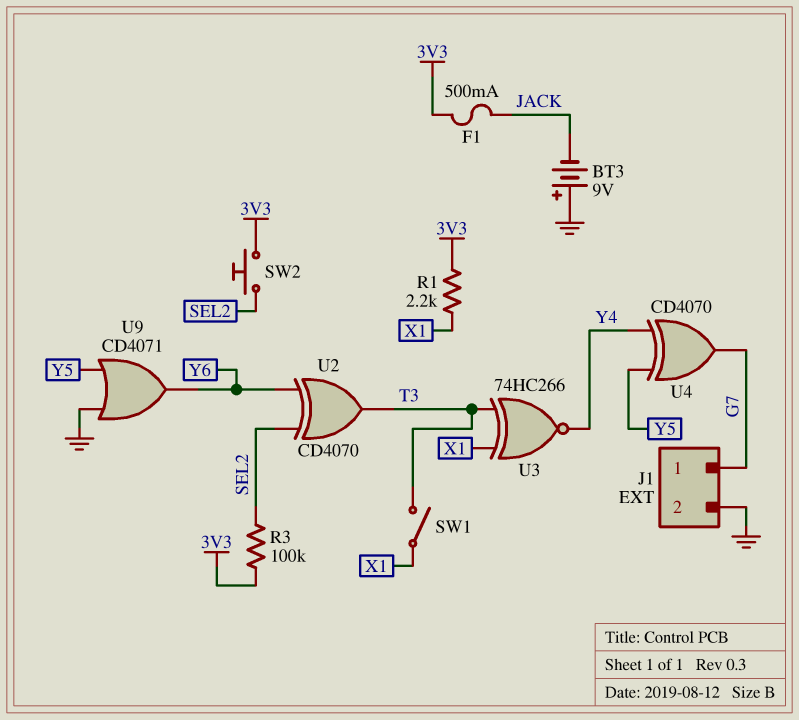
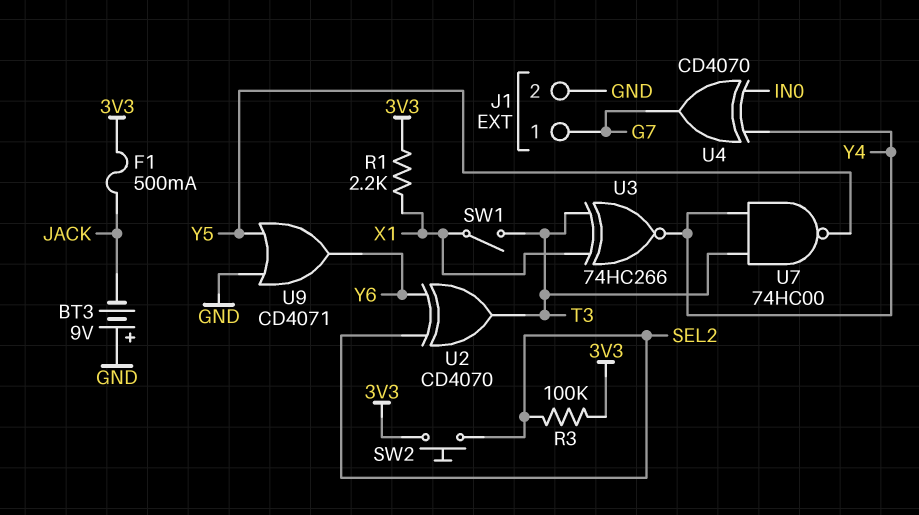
U4: XOR CD4070 (in Y4, in Y5, out G7) -> XOR CD4070 (in IN0, in Y4, out G7)
U7: none -> NAND 74HC00 (in T3, in Y4, out Y5)

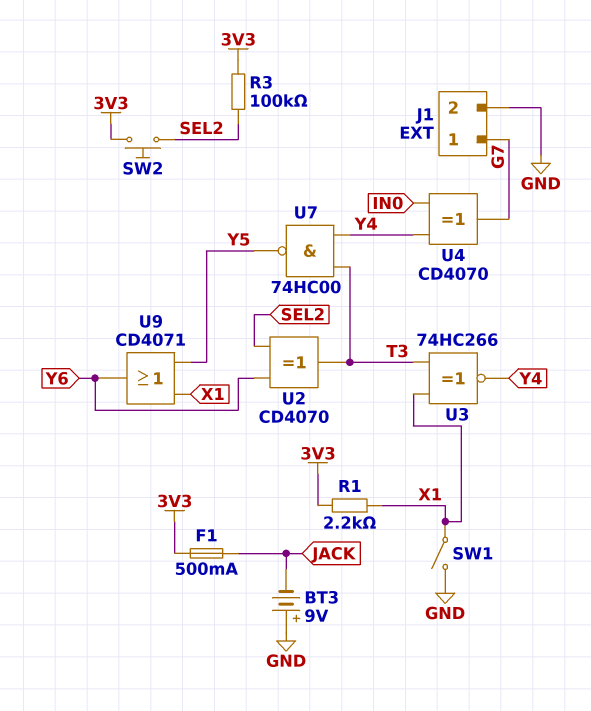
SW1: switch (T3, X1) -> switch (GND, X1)
U9: OR CD4071 (in GND, in Y5, out Y6) -> OR CD4071 (in X1, in Y5, out Y6)

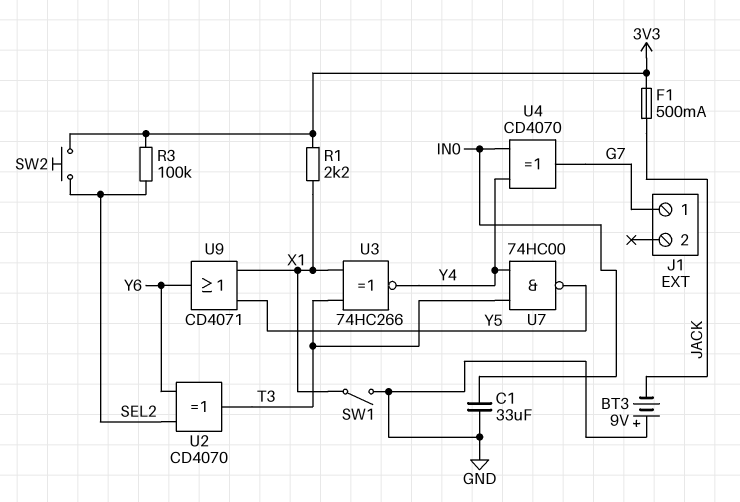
C1: none -> 33uF (GND, IN0)
J1 pin 2: GND -> none

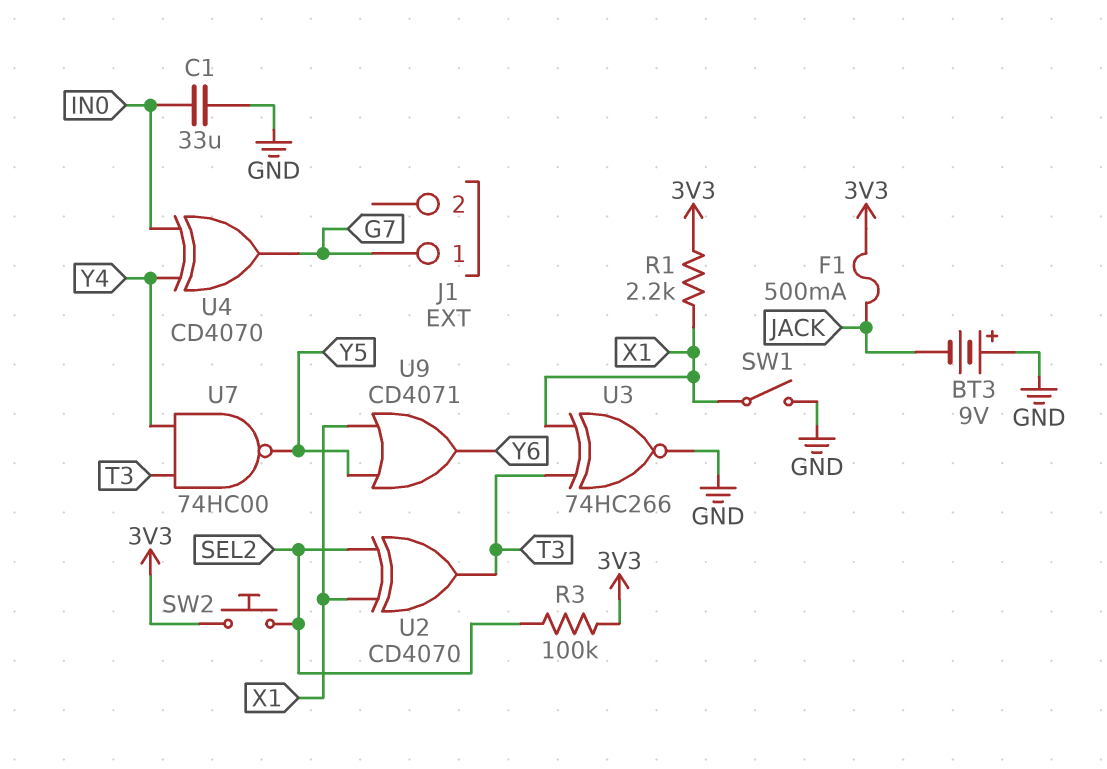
U2: XOR CD4070 (in SEL2, in Y6, out T3) -> XOR CD4070 (in SEL2, in X1, out T3)
U3: XNOR 74HC266 (in T3, in X1, out Y4) -> XNOR 74HC266 (in T3, in X1, out GND)

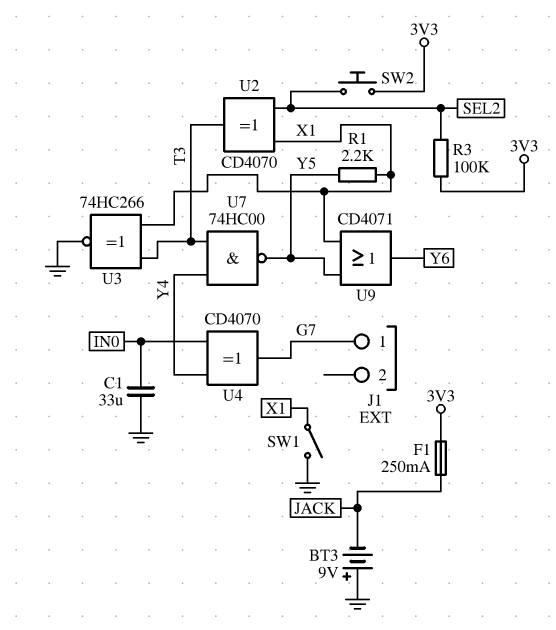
F1: 500mA (3V3, JACK) -> 250mA (3V3, JACK)
R1: 2.2k (3V3, X1) -> 2.2k (X1, Y5)

